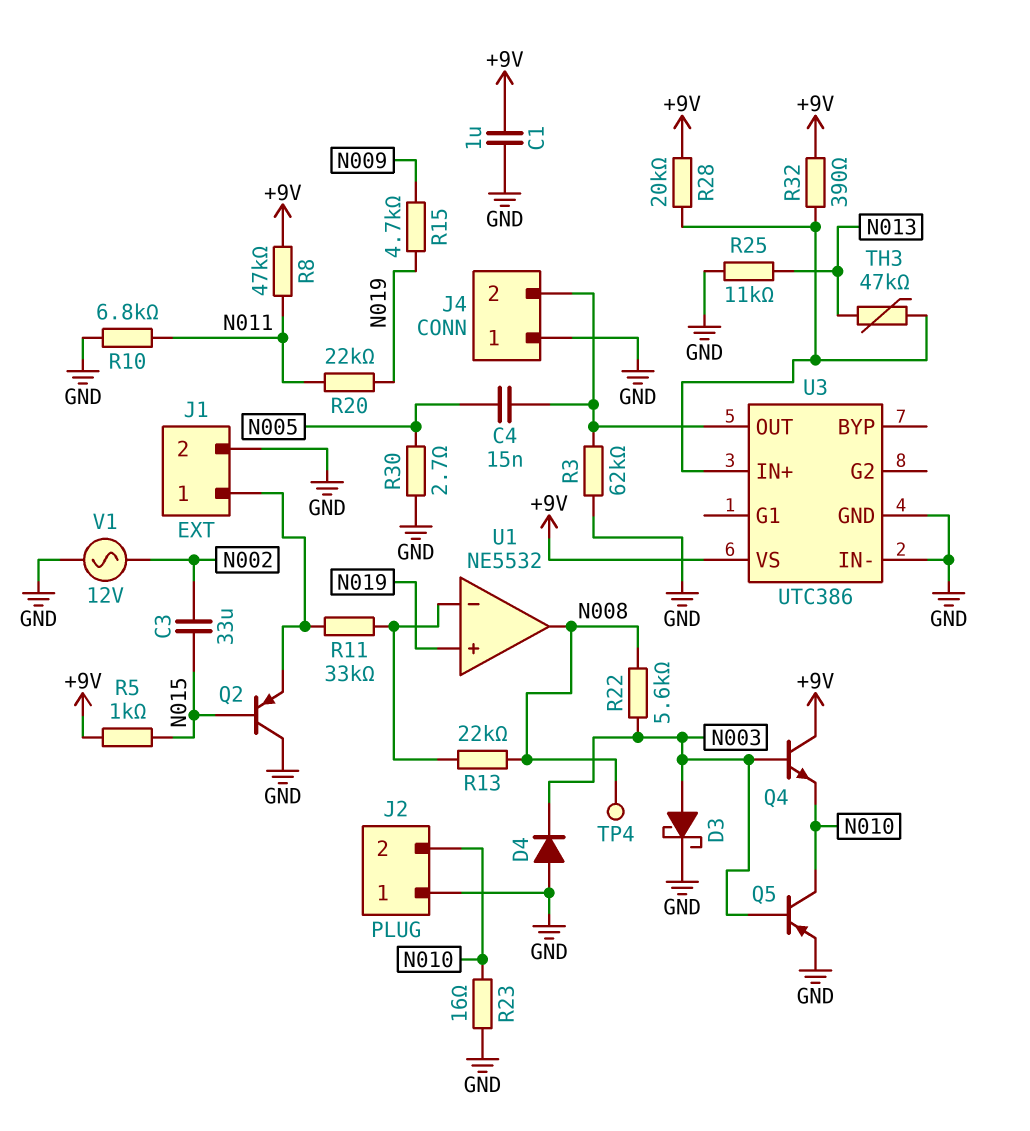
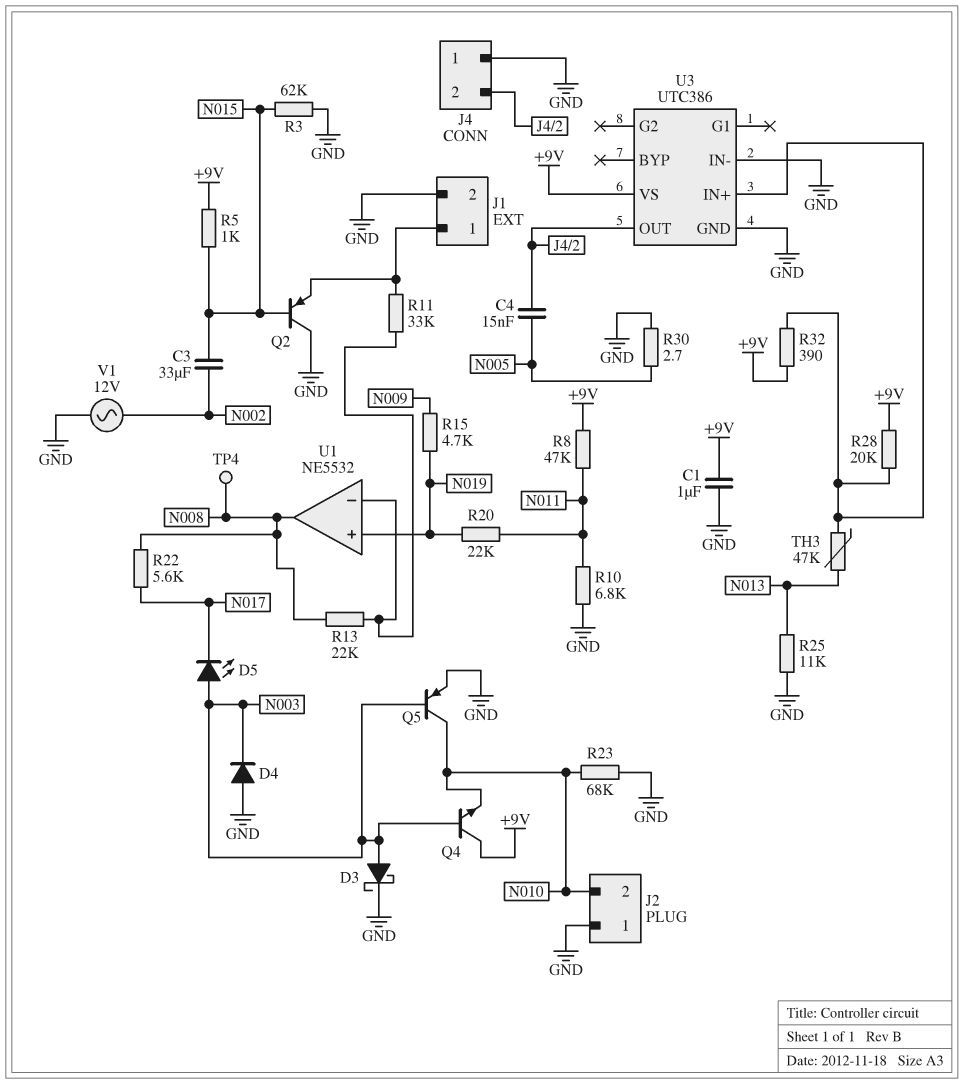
D5: none -> LED (A N003, K N017)
R3: 62k (GND, J4/2) -> 62k (GND, N015)
R22: 5.6k (N003, N008) -> 5.6k (N008, N017)
R23: 16 (GND, N010) -> 68k (GND, N010)

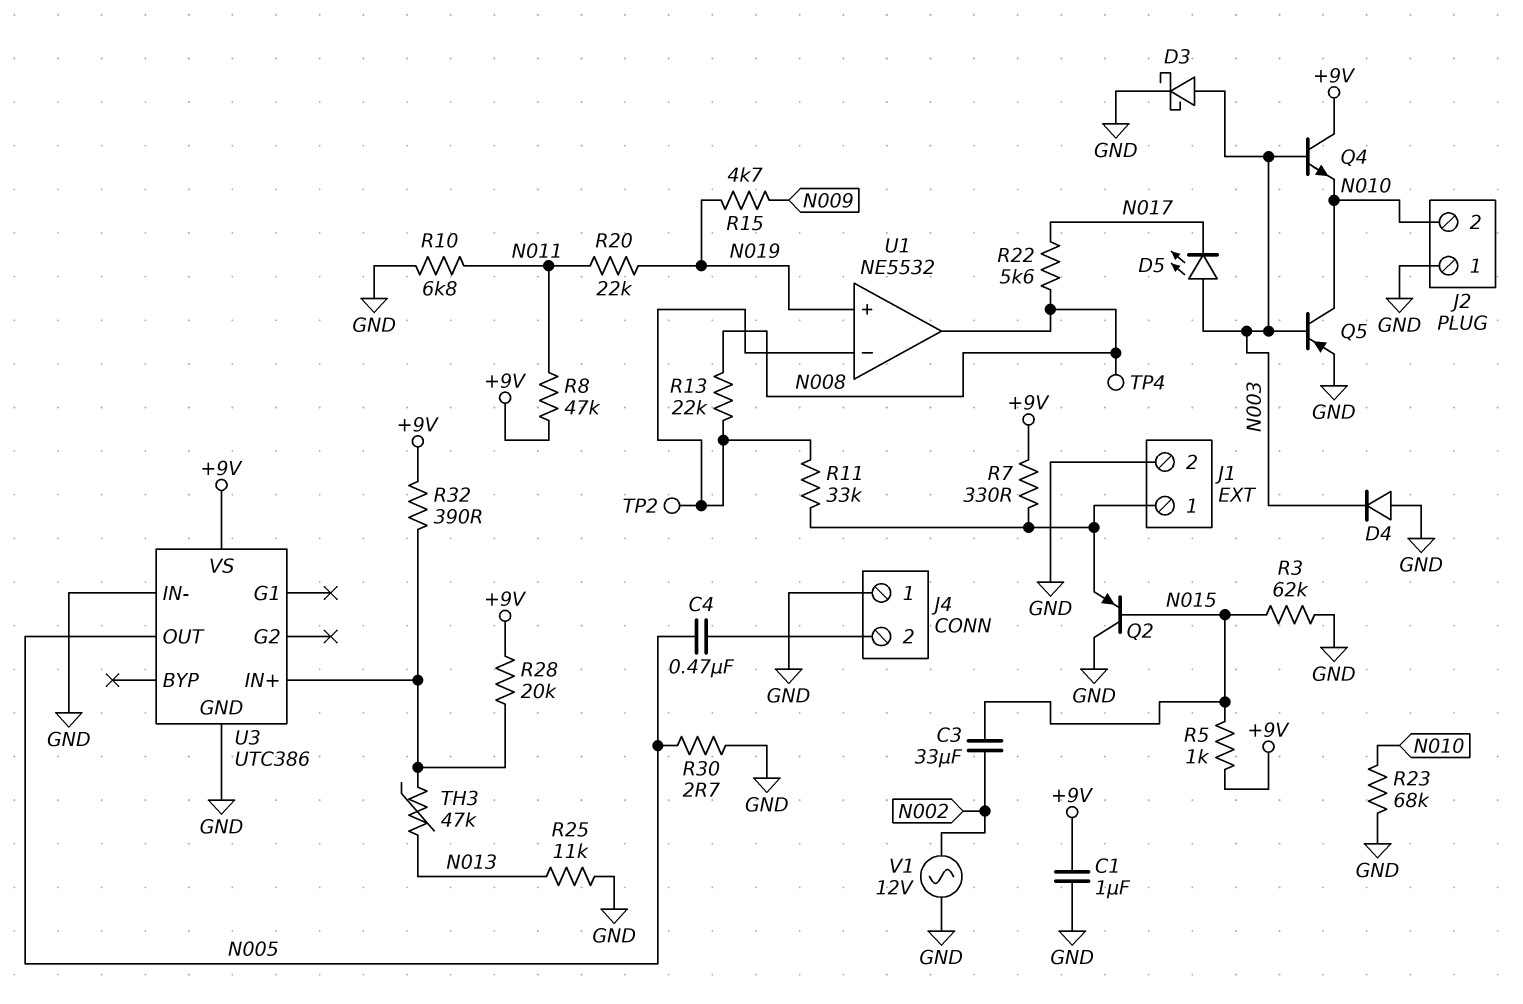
C4: 15nF (J4/2, N005) -> 470nF (J4/2, N005)
R7: none -> 330 (+9V, J1/1)
TP2: none -> test point (U1/in-)
U3 pin OUT: J4/2 -> N005

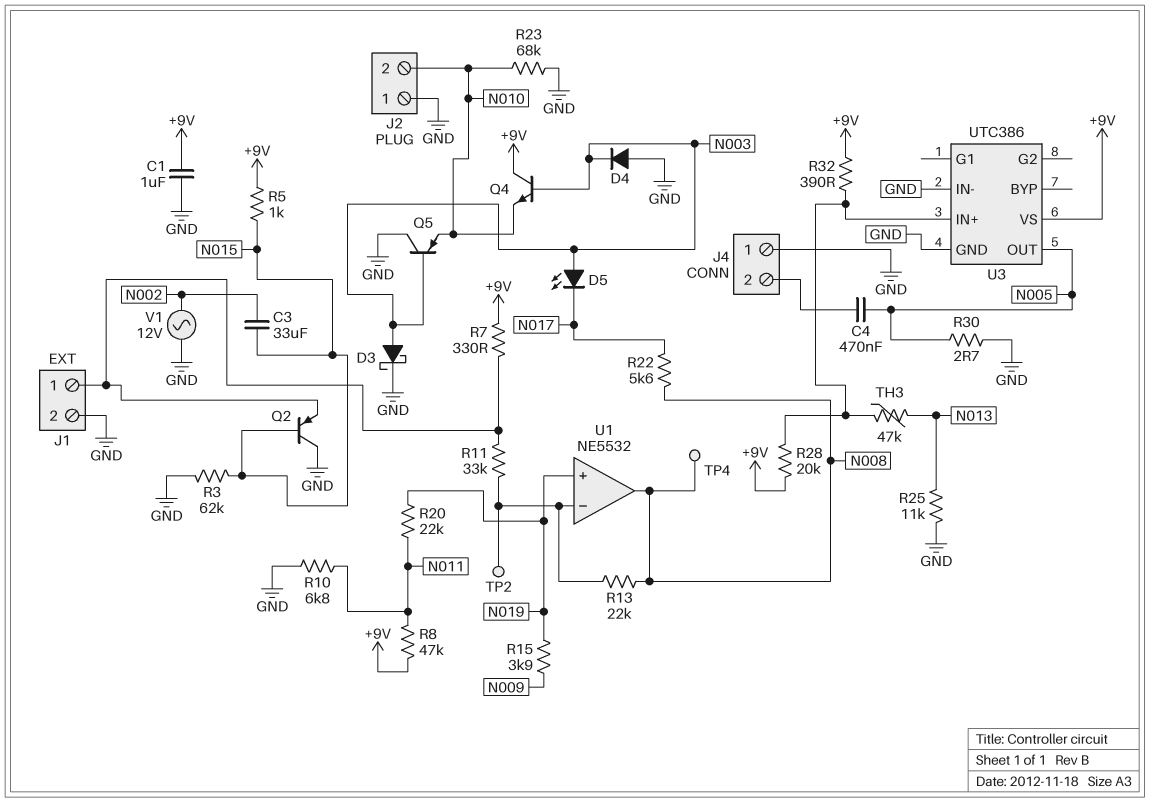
Q5: PNP (B N003, C N010, E GND) -> PNP (B N003, C GND, E N010)
R15: 4.7k (N009, N019) -> 3.9k (N009, N019)

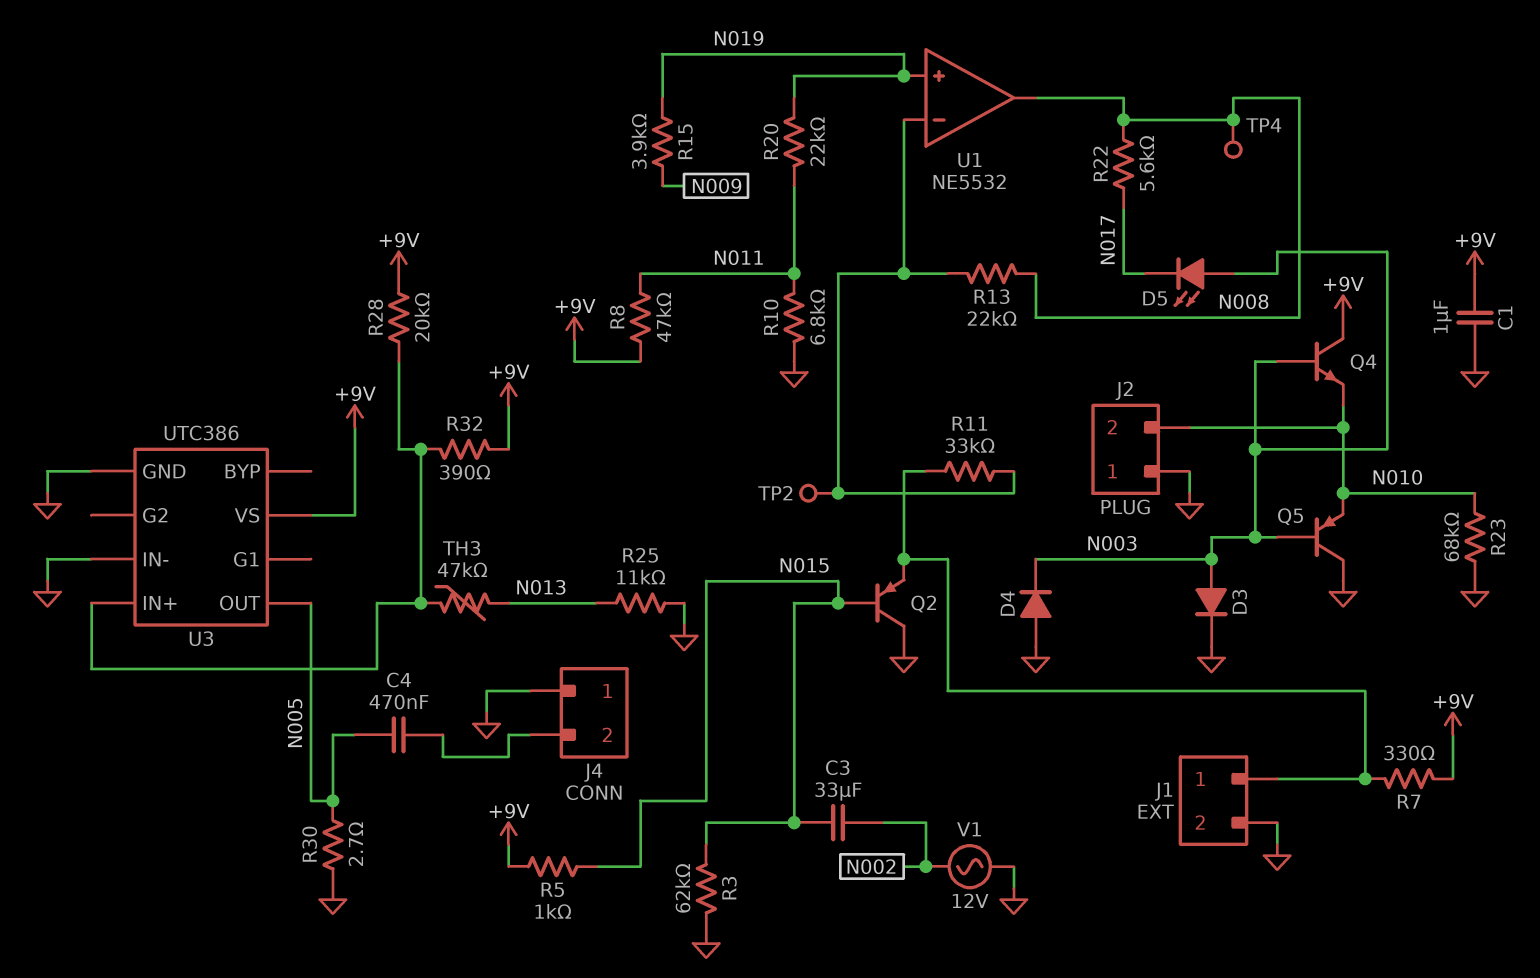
D3: schottky (A N003, K GND) -> diode (A N003, K GND)

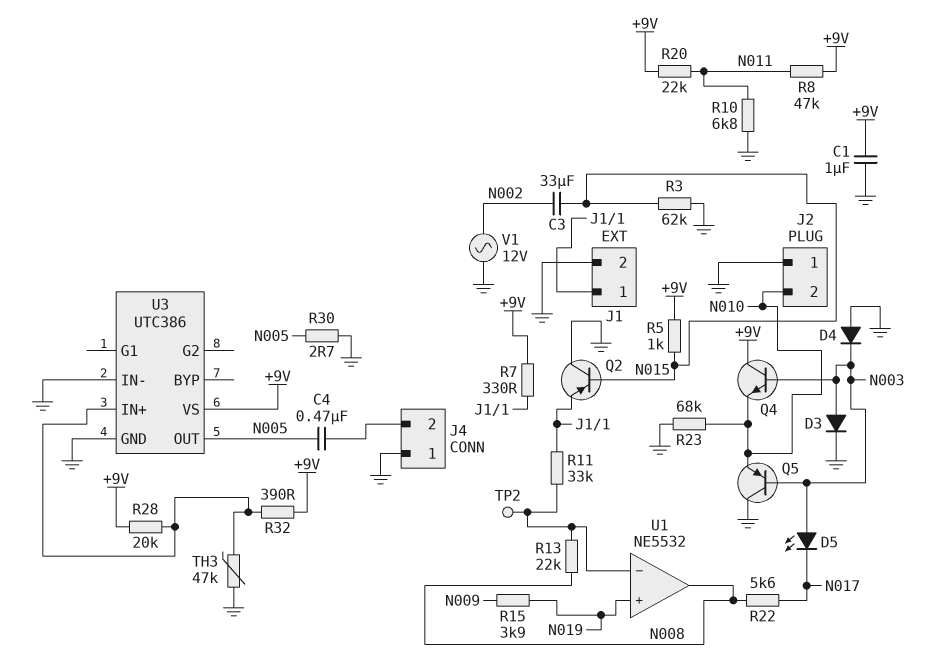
R20: 22k (N011, N019) -> 22k (+9V, N011)
R25: 11k (GND, N013) -> none
TH3: 47k (N013, U3/IN+) -> 47k (GND, U3/IN+)
TP4: test point (N008) -> none

